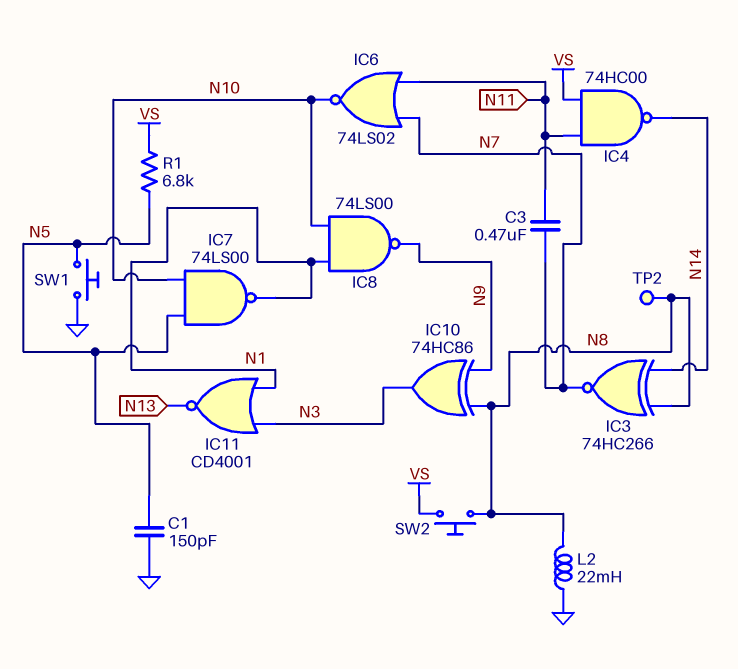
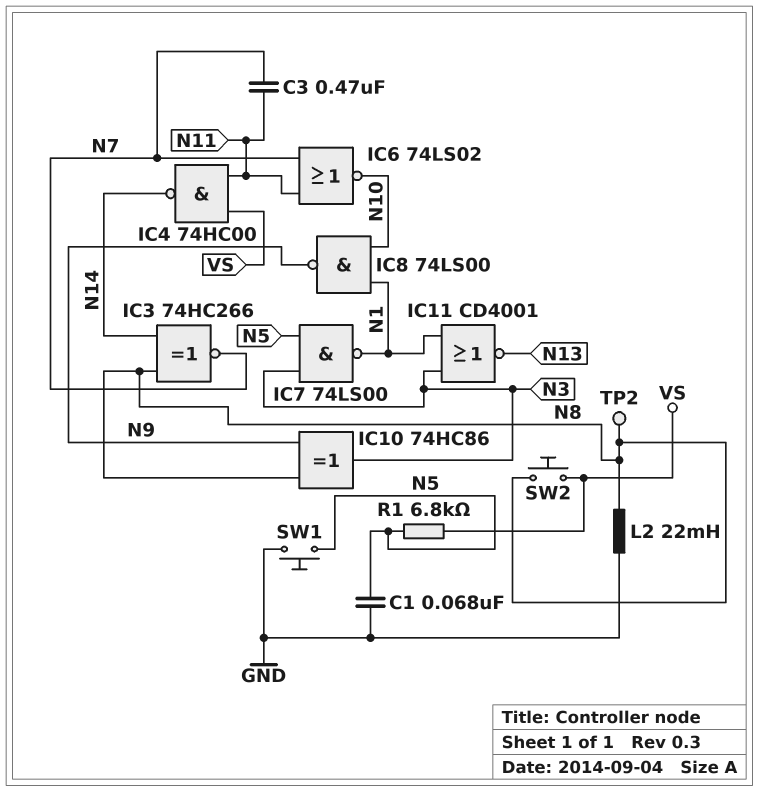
C1: 150pF (GND, N5) -> 68nF (GND, N5)
IC7: NAND 74LS00 (in N5, in N10, out N1) -> NAND 74LS00 (in N3, in N5, out N1)

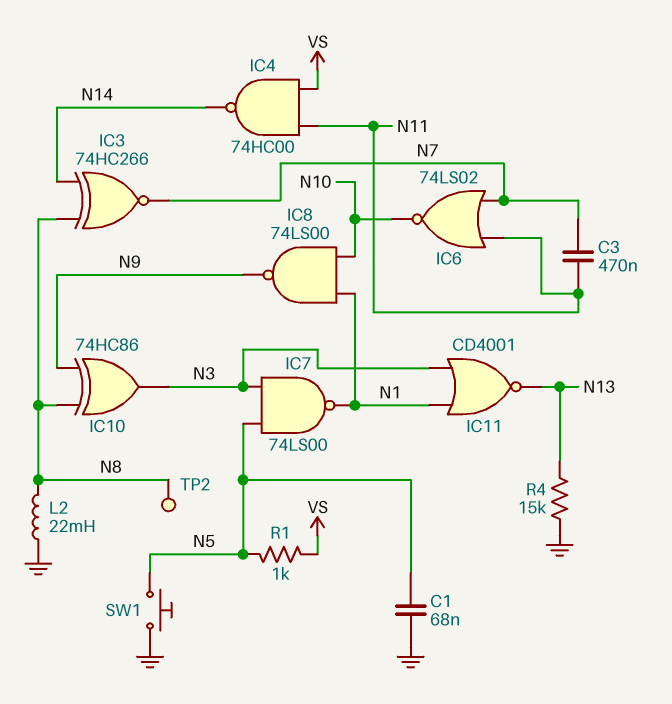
R1: 6.8k (N5, VS) -> 1k (N5, VS)
R4: none -> 15k (GND, N13)
SW2: button (N8, VS) -> none

